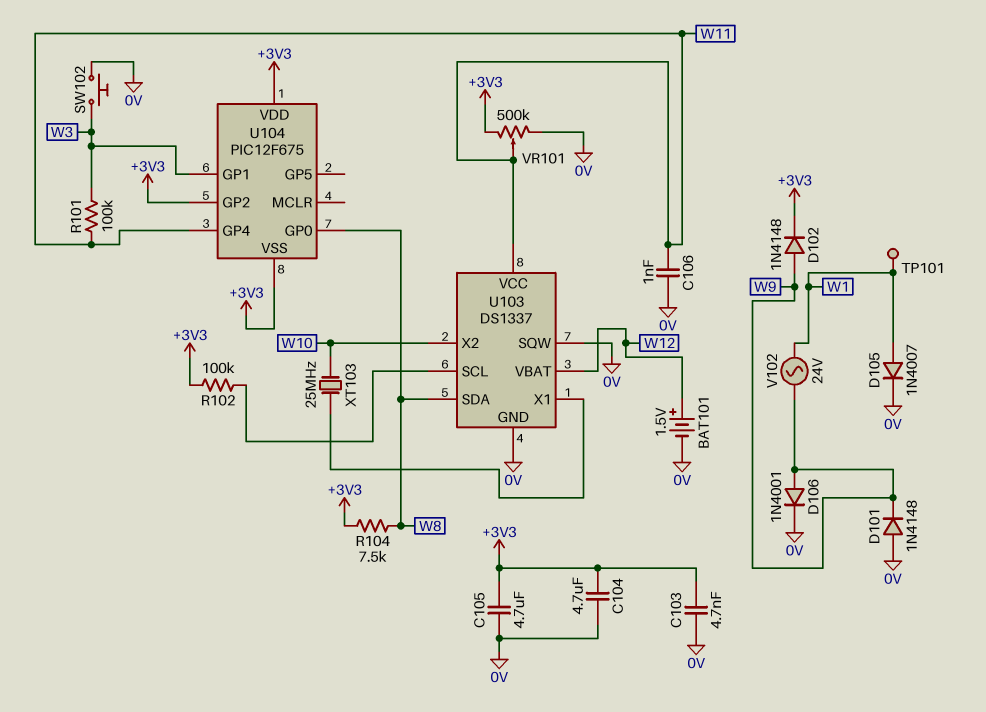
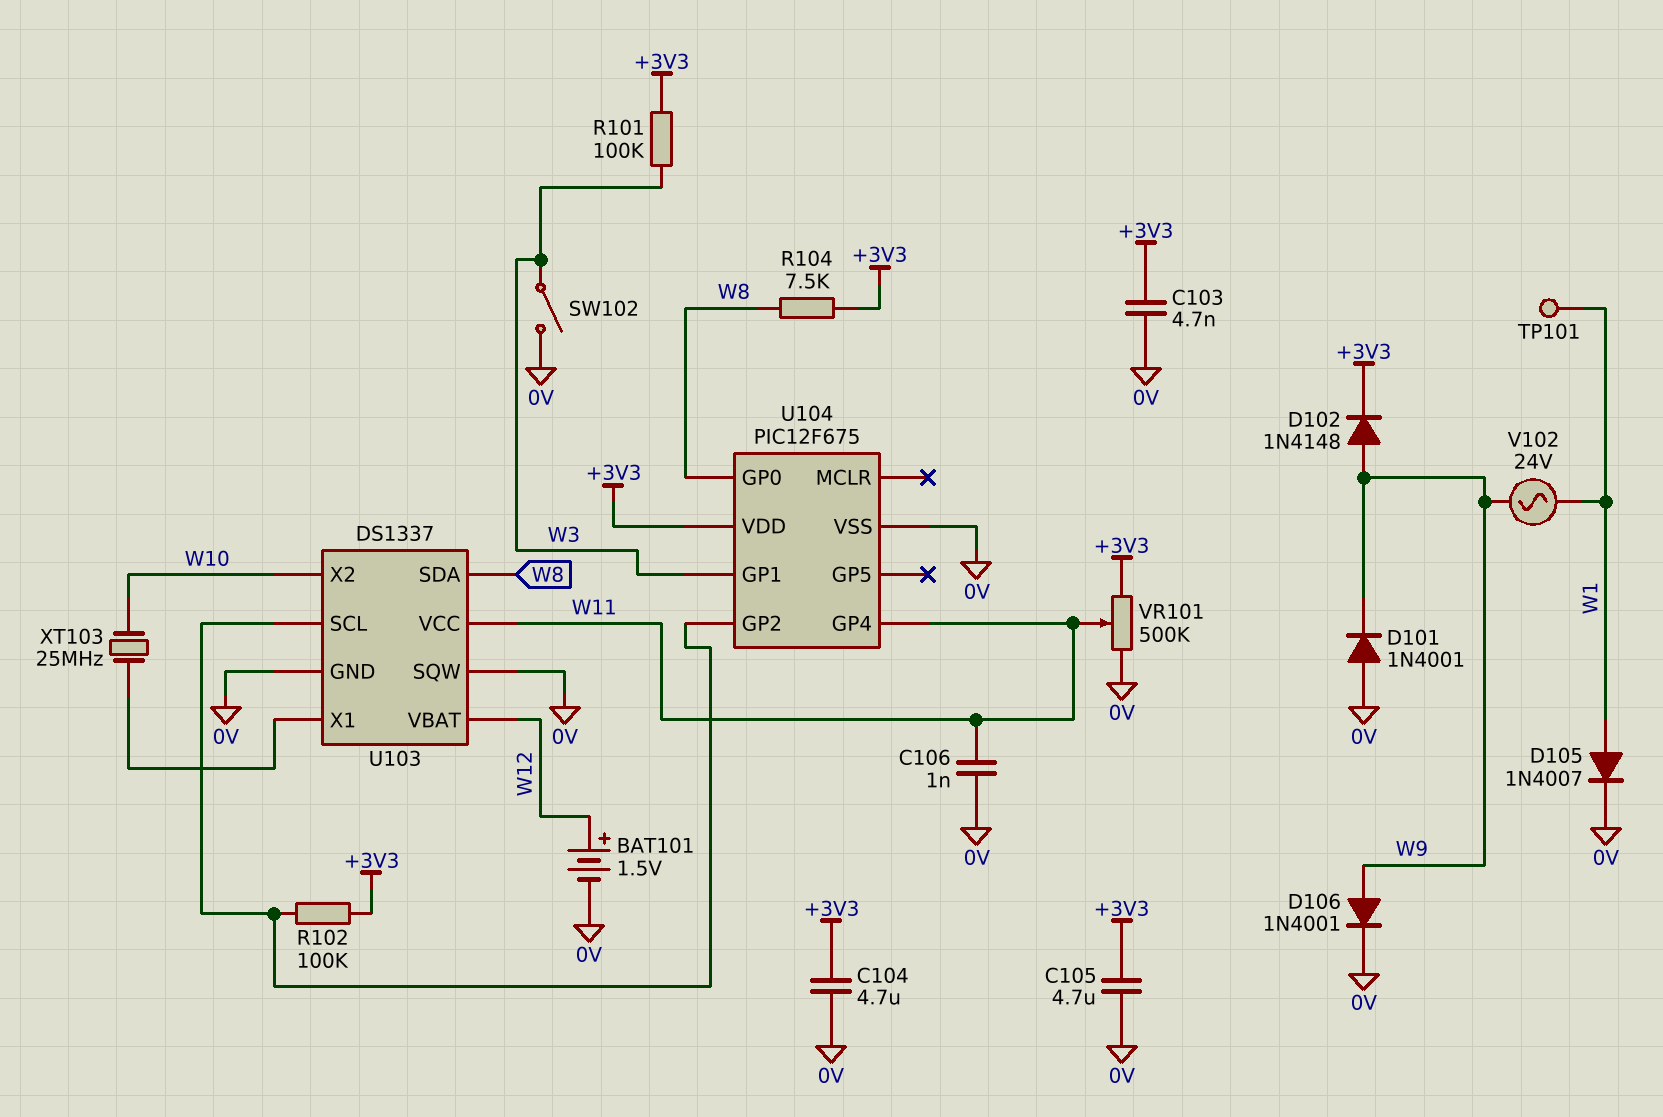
D101: diode 1N4148 (A 0V, K W9) -> diode 1N4001 (A 0V, K W9)
R101: 100k (W3, W11) -> 100k (+3V3, W3)
SW102: button (0V, W3) -> switch (0V, W3)
U104 pin GP2: +3V3 -> U103/SCL
U104 pin VSS: +3V3 -> 0V

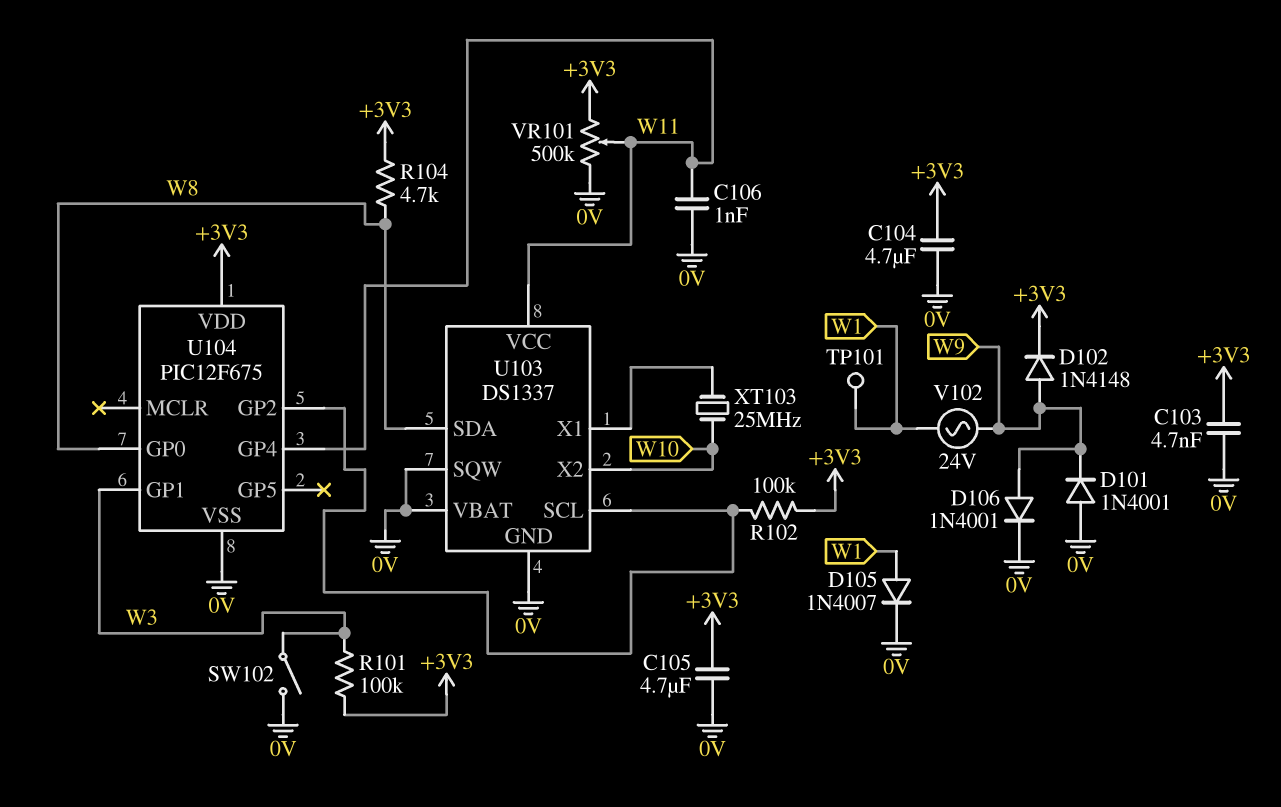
BAT101: 1.5V (plus W12, minus 0V) -> none
R104: 7.5k (+3V3, W8) -> 4.7k (+3V3, W8)
U103 pin VBAT: W12 -> 0V

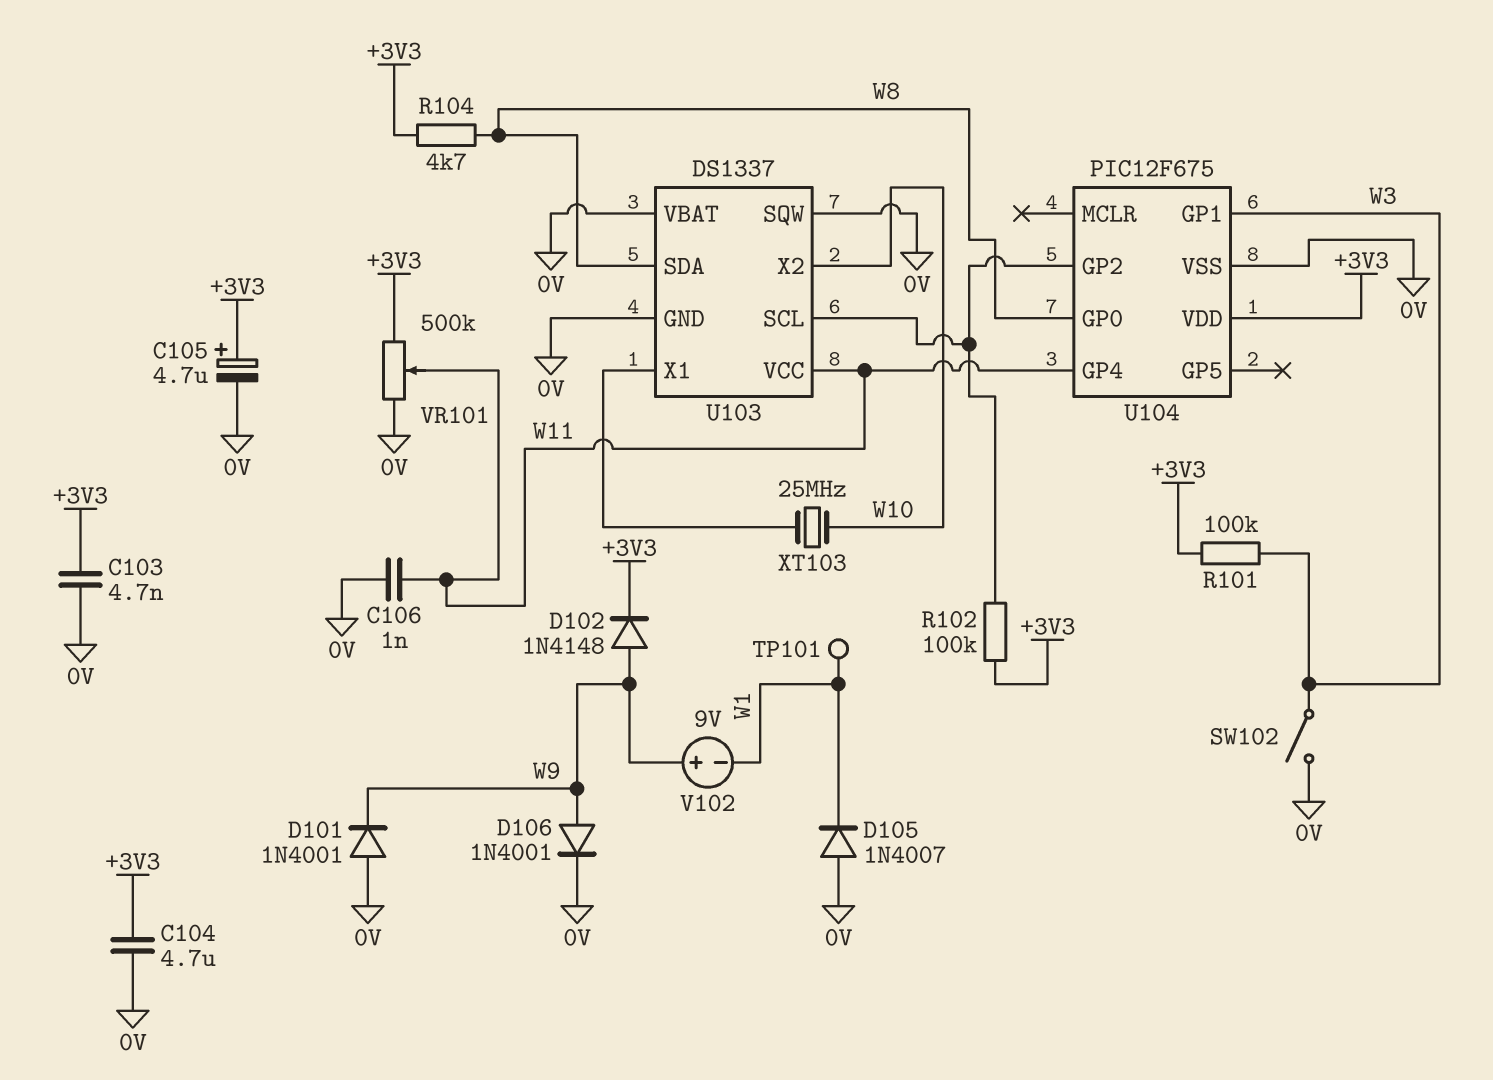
C105: 4.7uF (+3V3, 0V) -> 4.7uF (plus +3V3, minus 0V)
D105: diode 1N4007 (A W1, K 0V) -> diode 1N4007 (A 0V, K W1)
V102: AC 24V (W1, W9) -> 9V (plus W9, minus W1)

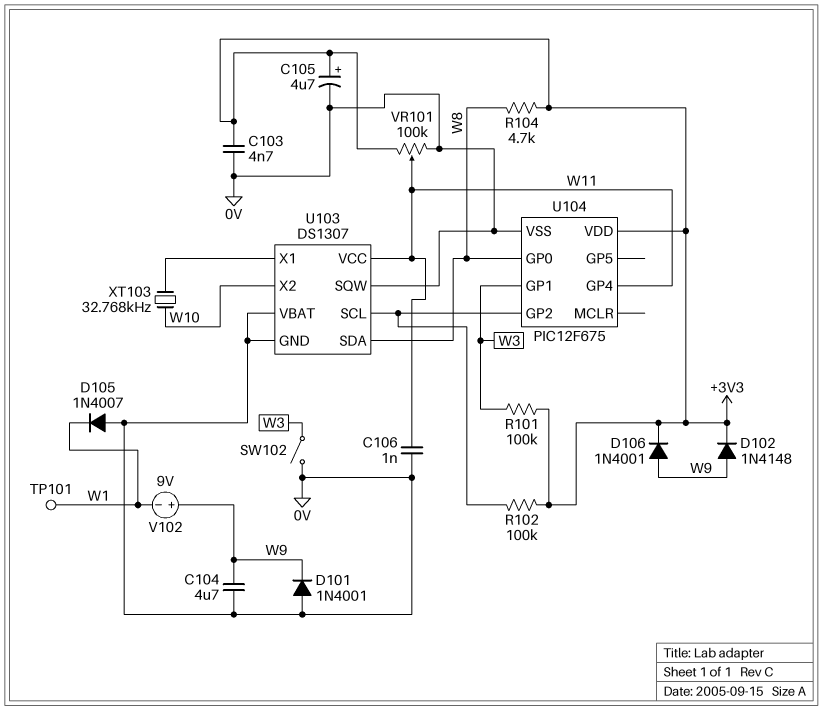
C104: 4.7uF (+3V3, 0V) -> 4.7uF (0V, W9)
D106: diode 1N4001 (A W9, K 0V) -> diode 1N4001 (A W9, K +3V3)
U103: DS1337 -> DS1307
VR101: 500k (+3V3, 0V, wiper W11) -> 100k (+3V3, 0V, wiper W11)
XT103: 25MHz (U103/X1, W10) -> 32.768kHz (U103/X1, W10)

